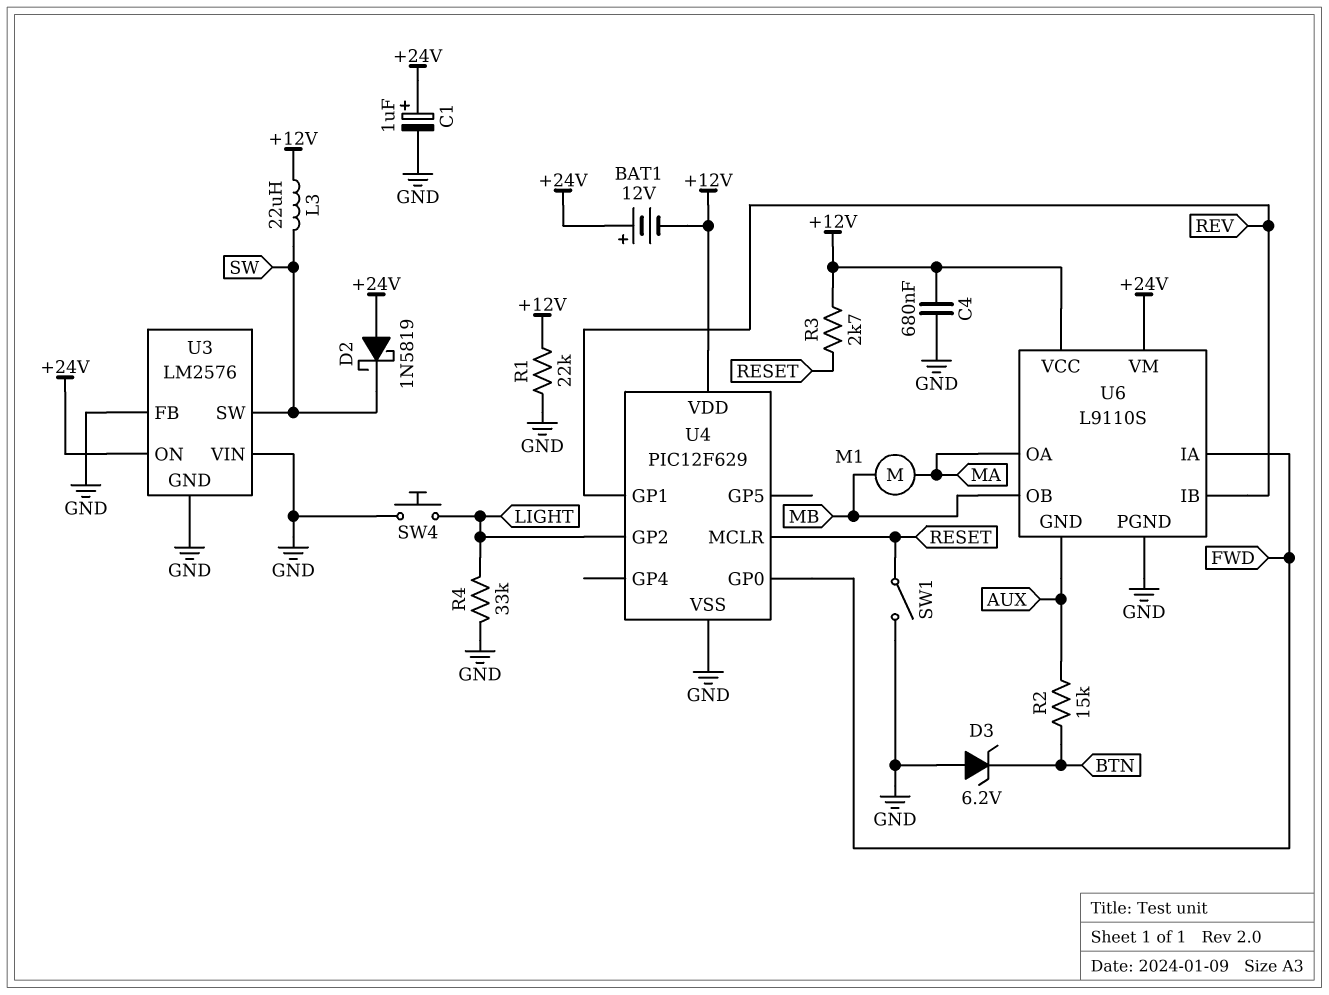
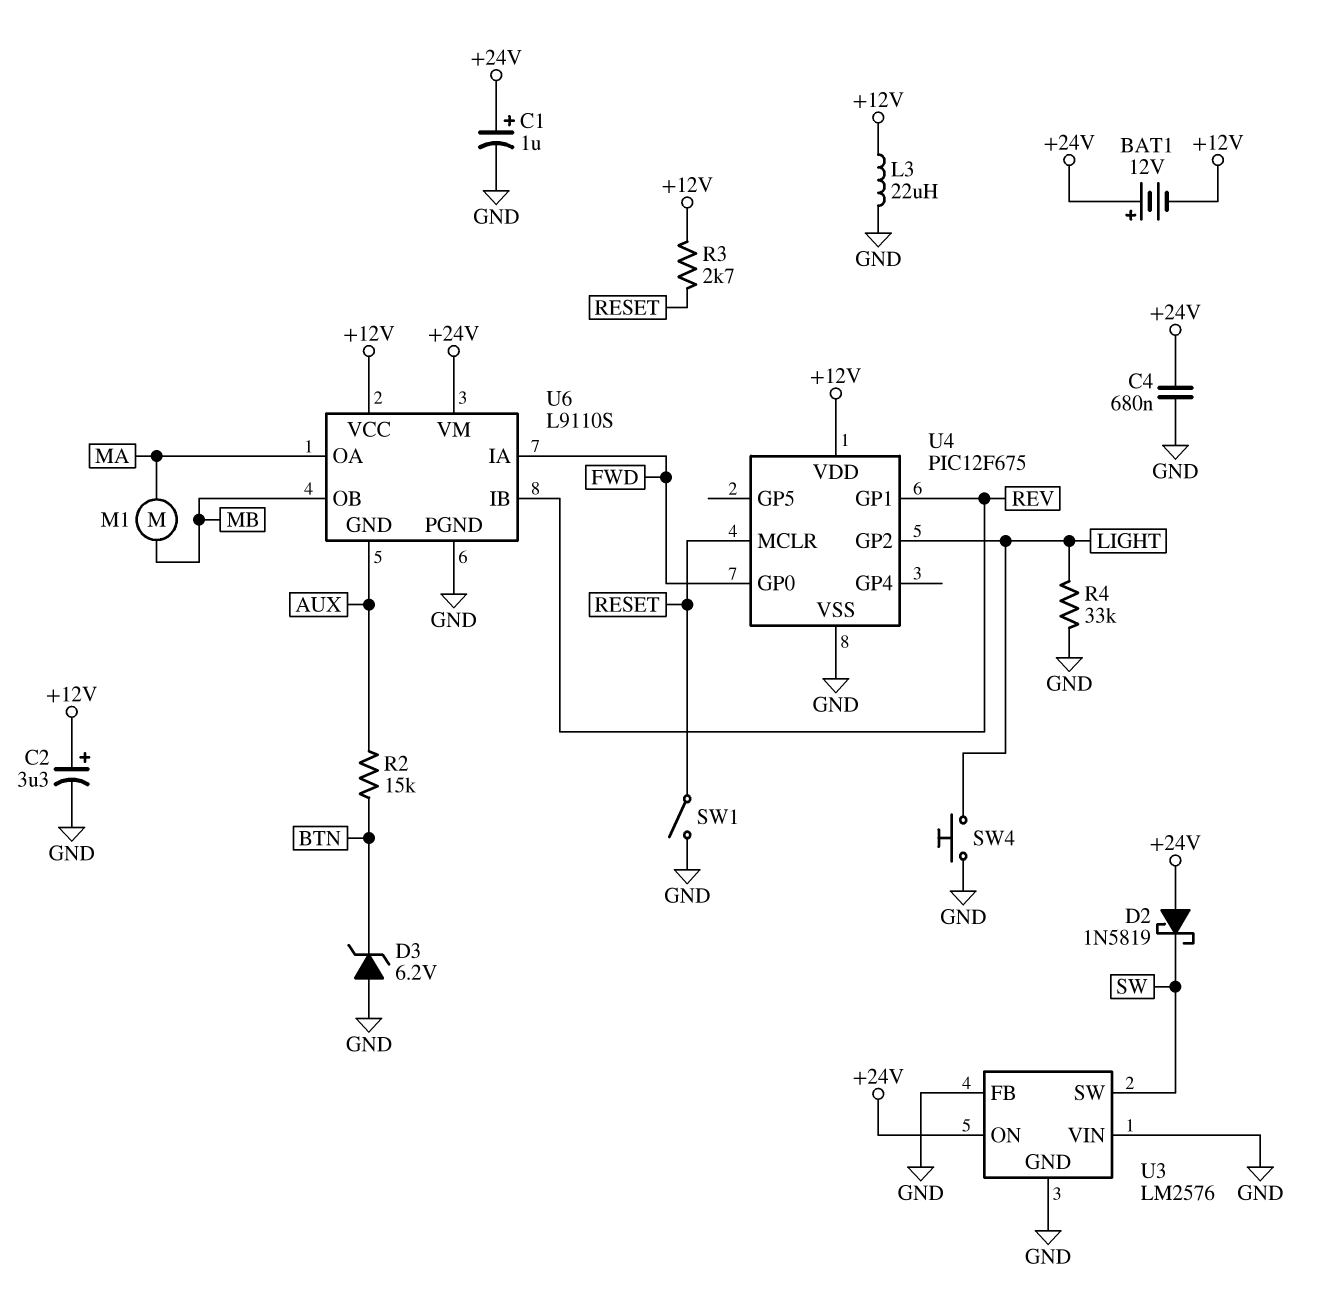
C2: none -> 3.3uF (plus +12V, minus GND)
C4: 680nF (+12V, GND) -> 680nF (+24V, GND)
L3: 22uH (+12V, SW) -> 22uH (+12V, GND)
R1: 22k (+12V, GND) -> none
U4: PIC12F629 -> PIC12F675

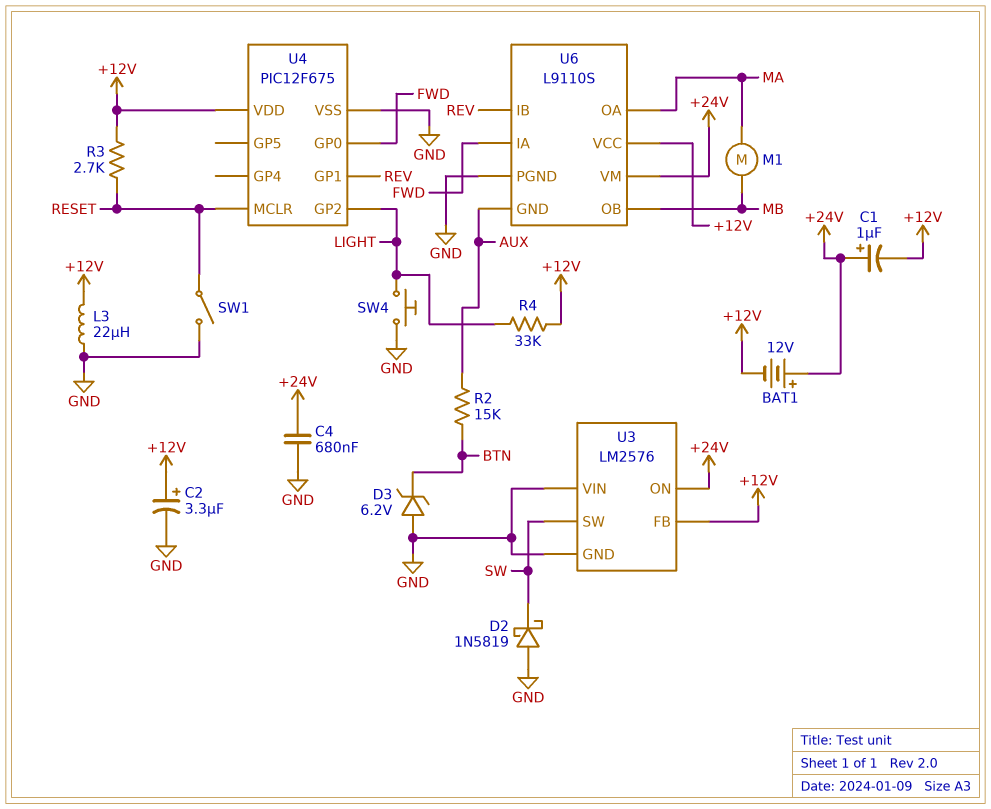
C1: 1uF (plus +24V, minus GND) -> 1uF (plus +24V, minus +12V)
D2: schottky 1N5819 (A +24V, K SW) -> schottky 1N5819 (A GND, K SW)
R4: 33k (GND, LIGHT) -> 33k (+12V, LIGHT)
U3 pin FB: GND -> +12V

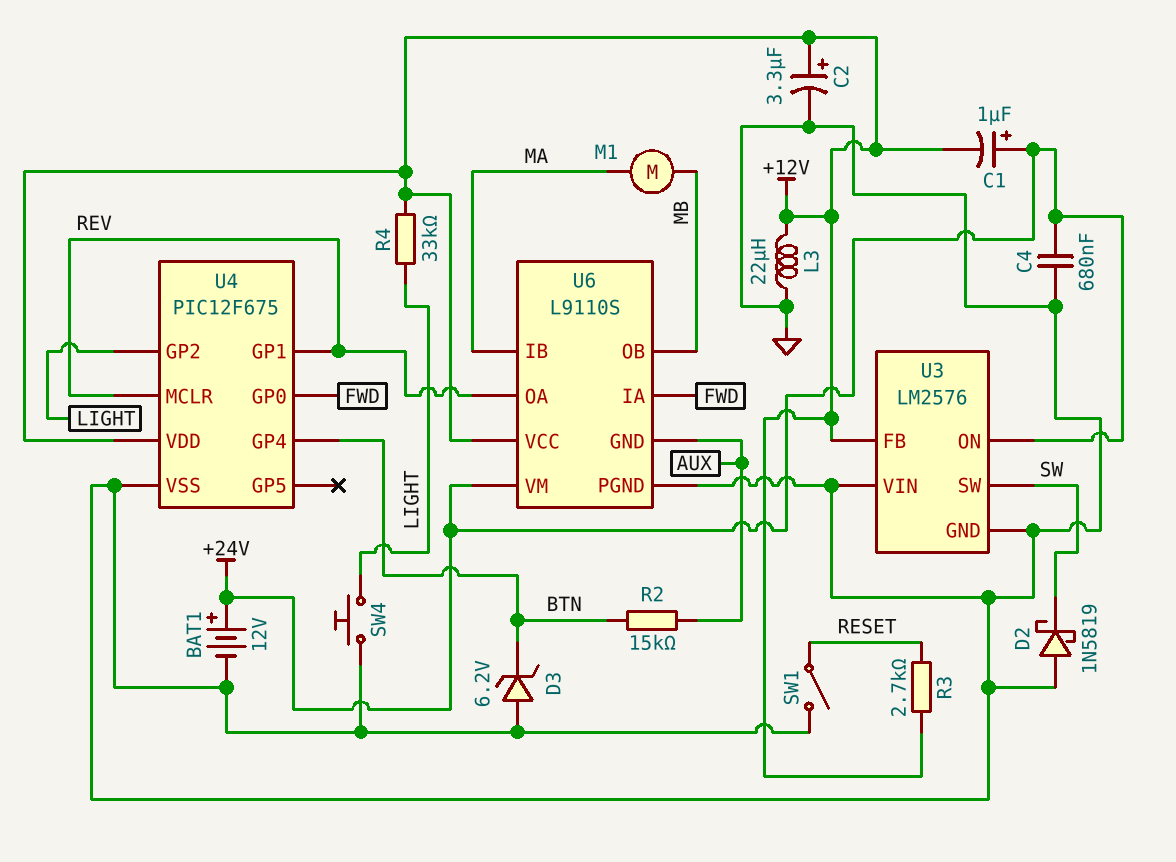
BAT1: 12V (plus +24V, minus +12V) -> 12V (plus +24V, minus GND)
U4 pin GP4: none -> BTN
U4 pin MCLR: RESET -> REV
U6 pin IB: REV -> MA
U6 pin OA: MA -> REV

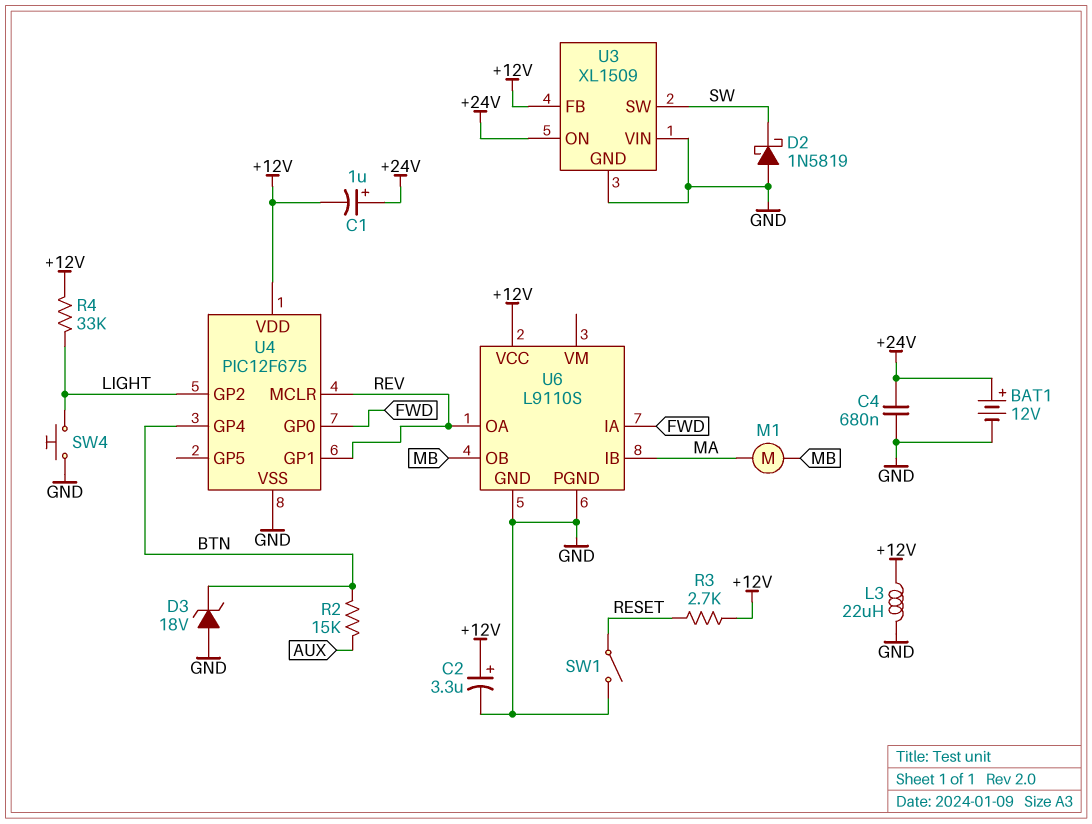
D3: zener 6.2V (A GND, K BTN) -> zener 18V (A GND, K BTN)
U3: LM2576 -> XL1509
U6 pin GND: AUX -> GND
U6 pin VM: +24V -> none

